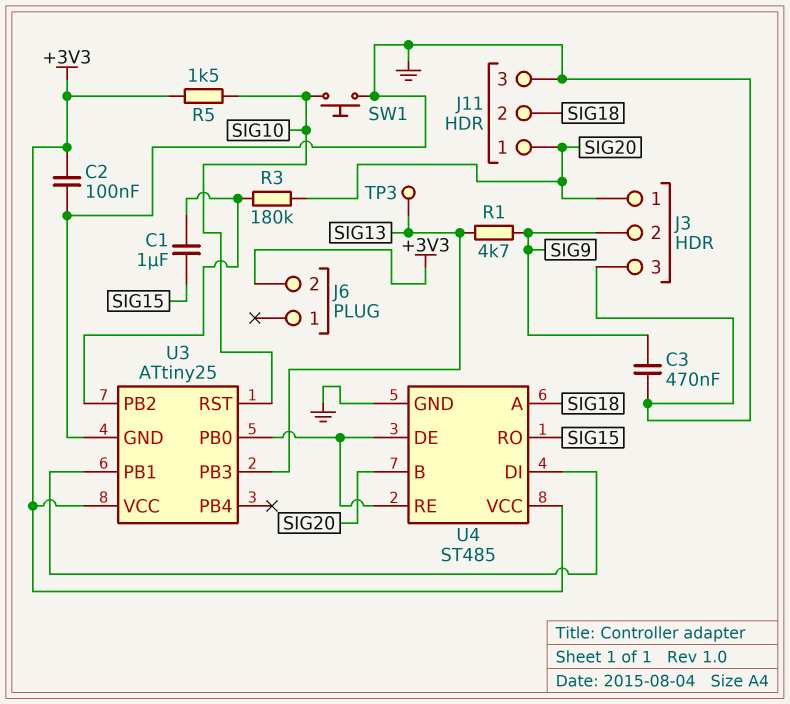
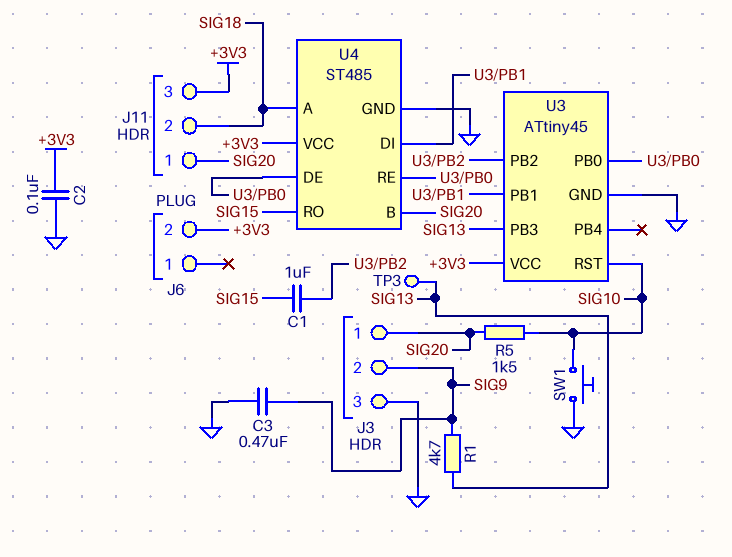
J11 pin 3: GND -> +3V3
R3: 180k (SIG20, U3/PB2) -> none
R5: 1.5k (+3V3, SIG10) -> 1.5k (SIG10, SIG20)
U3: ATtiny25 -> ATtiny45

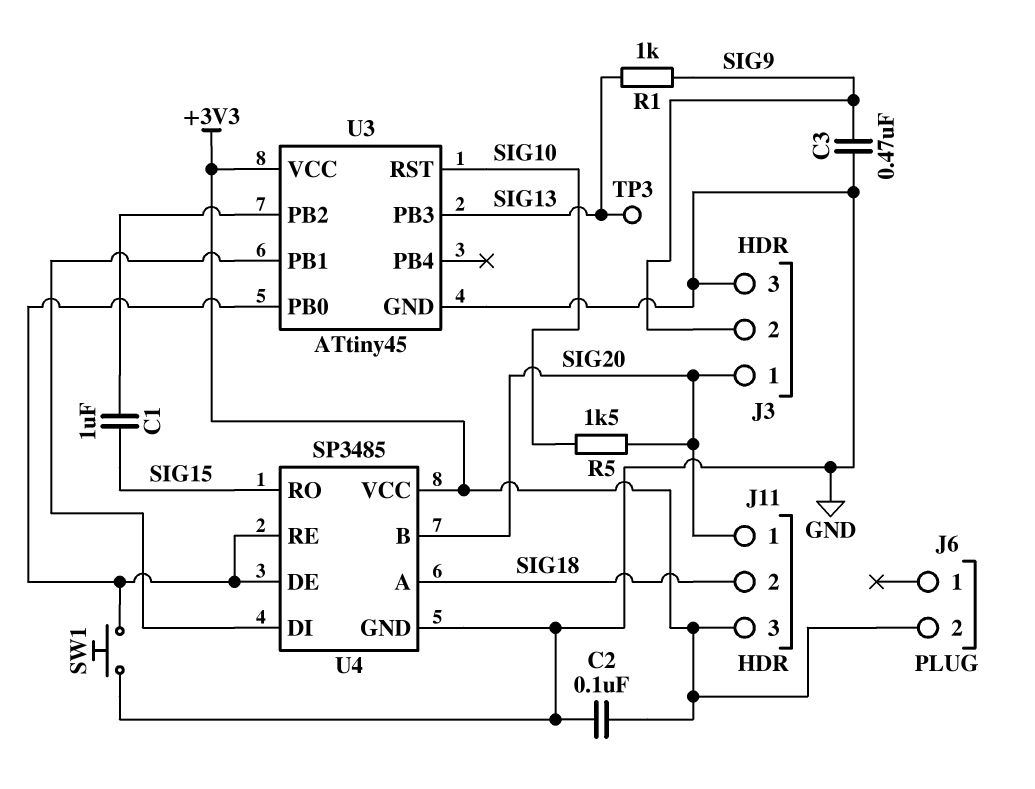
R1: 4.7k (SIG9, SIG13) -> 1k (SIG9, SIG13)
SW1: button (GND, SIG10) -> button (GND, U3/PB0)
U4: ST485 -> SP3485

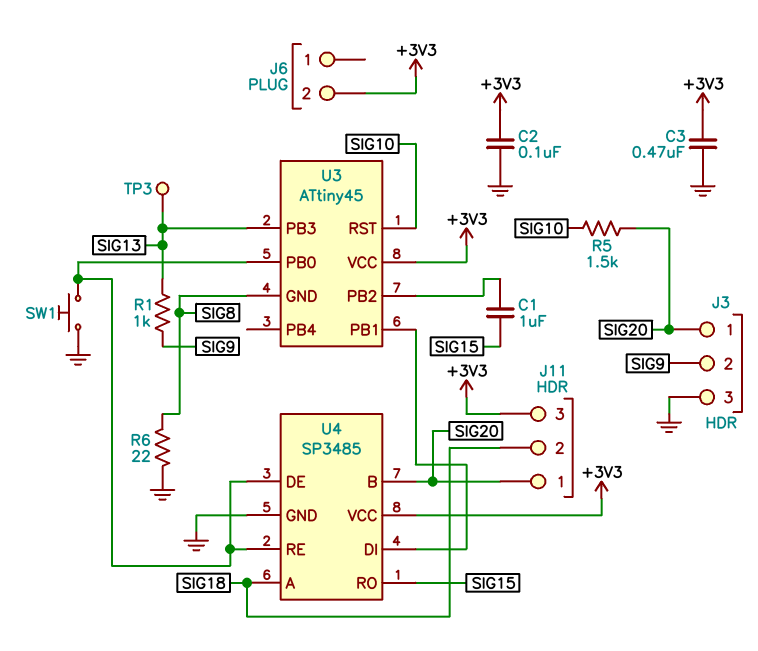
C3: 470nF (GND, SIG9) -> 470nF (+3V3, GND)
R6: none -> 22 (GND, SIG8)
U3 pin GND: GND -> SIG8

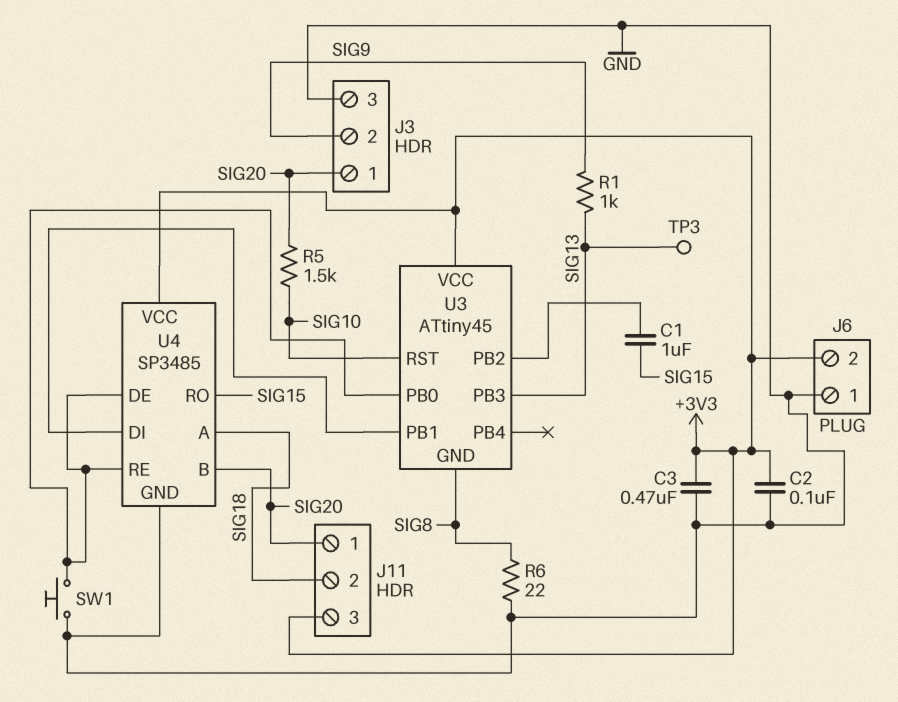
J6 pin 1: none -> GND

